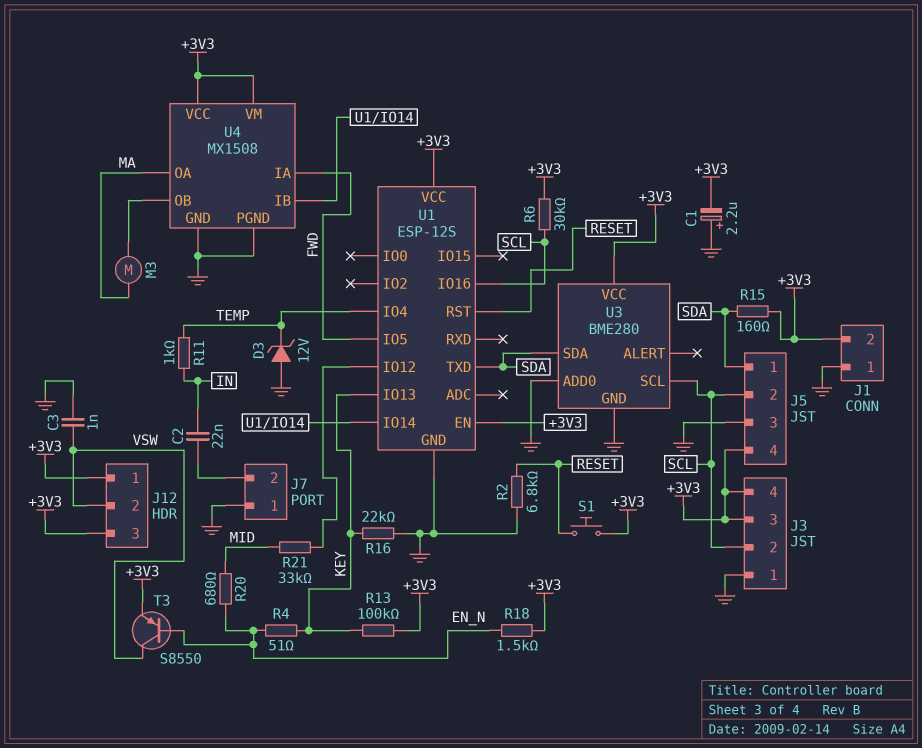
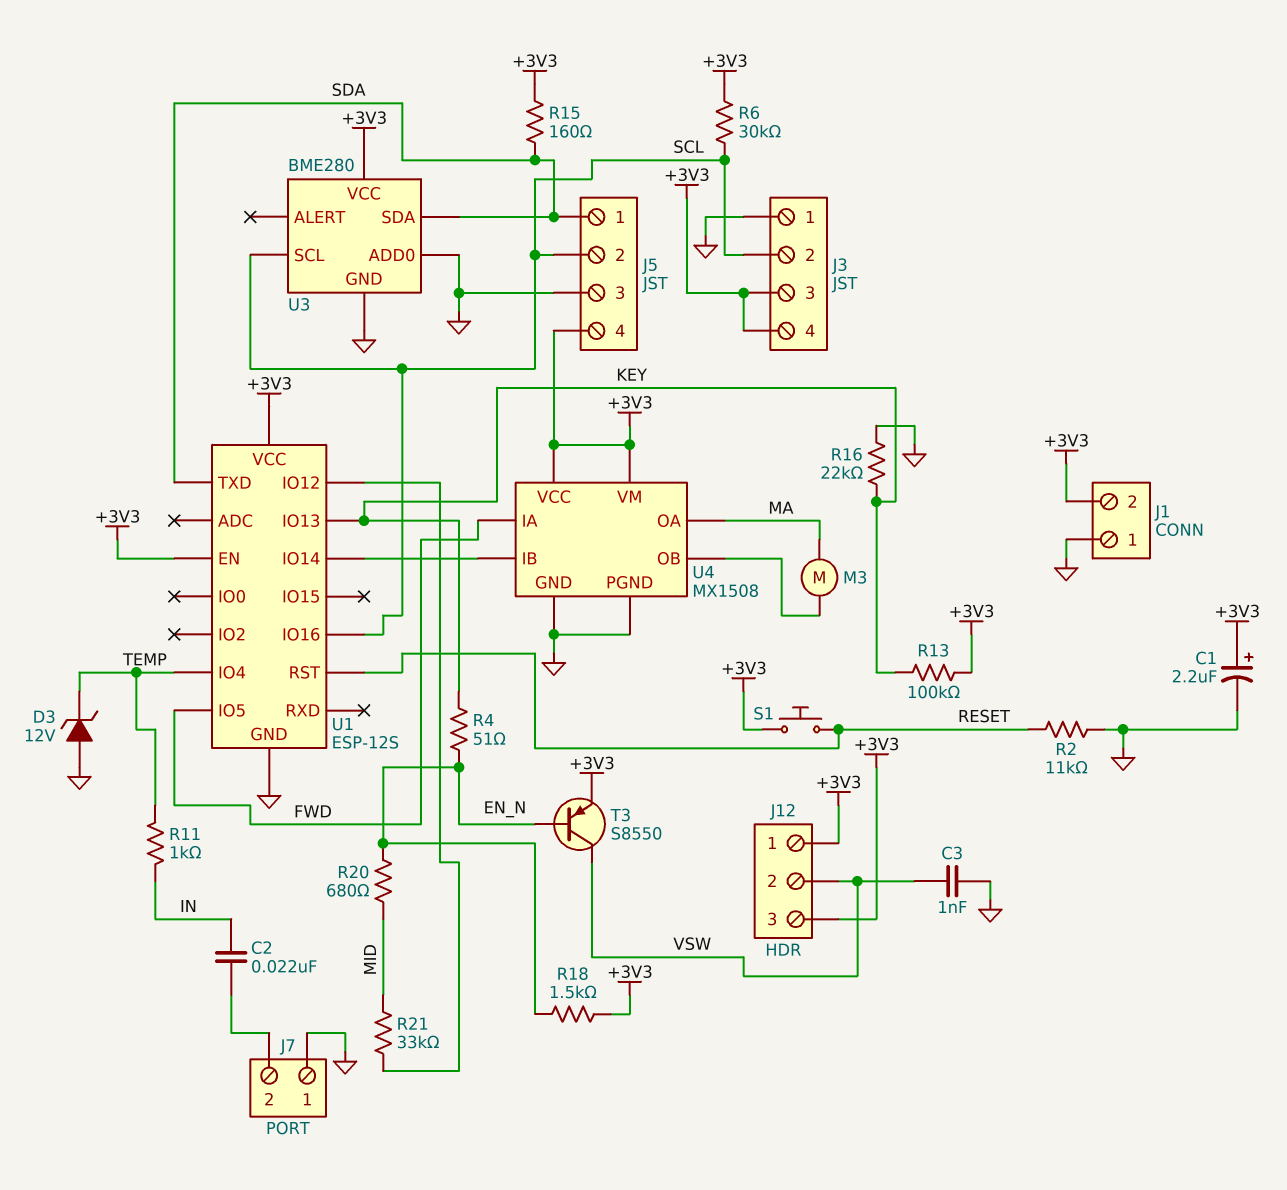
C1: 2.2uF (plus GND, minus +3V3) -> 2.2uF (plus +3V3, minus GND)
R2: 6.8k (GND, RESET) -> 11k (GND, RESET)

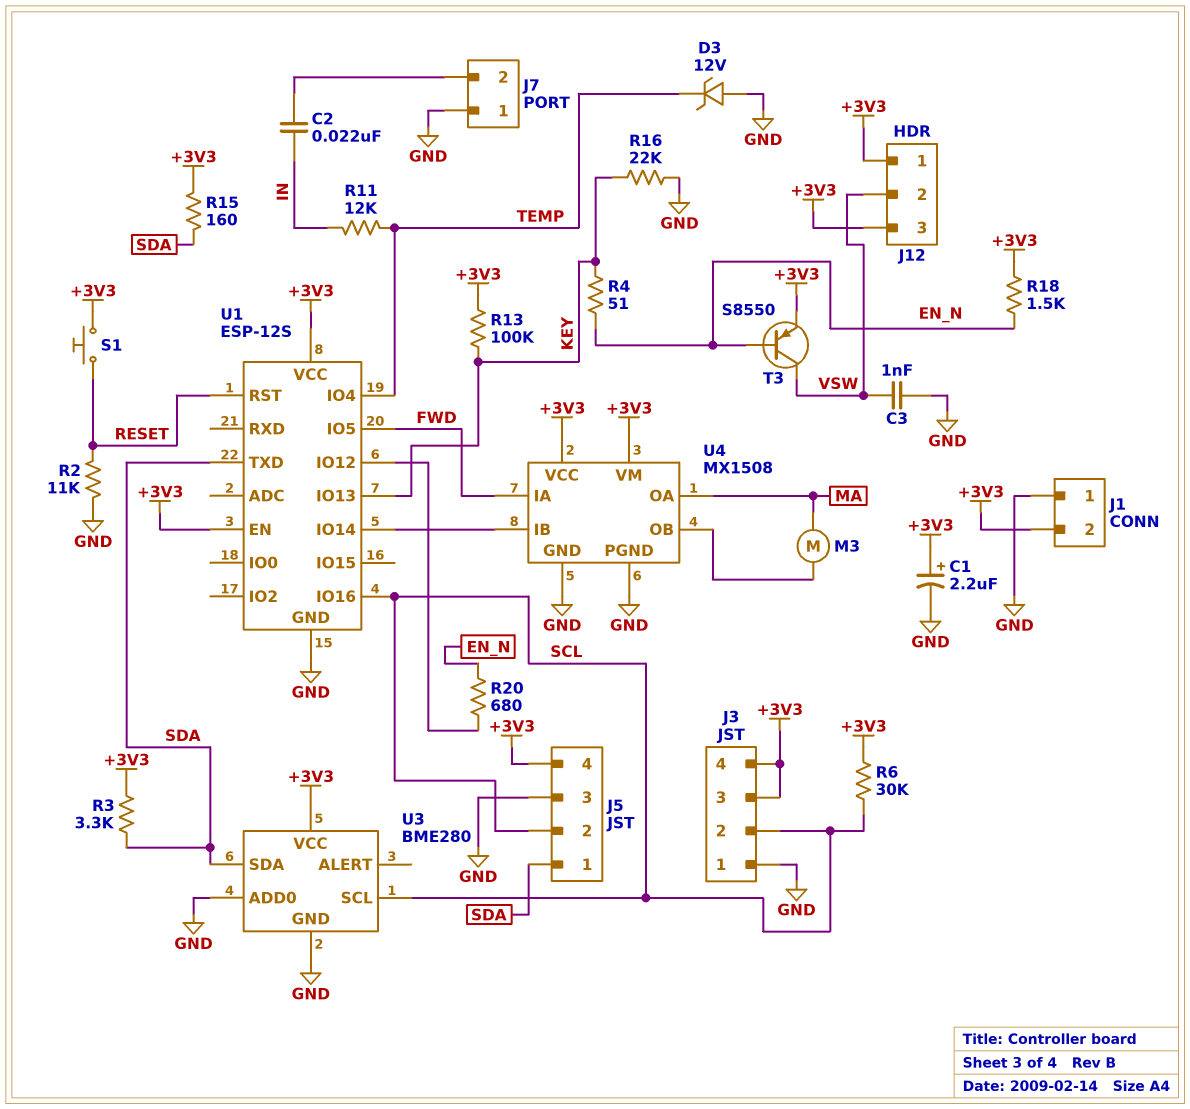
R3: none -> 3.3k (+3V3, SDA)
R11: 1k (IN, TEMP) -> 12k (IN, TEMP)
R20: 680 (EN_N, MID) -> 680 (EN_N, U1/IO12)
R21: 33k (MID, U1/IO12) -> none

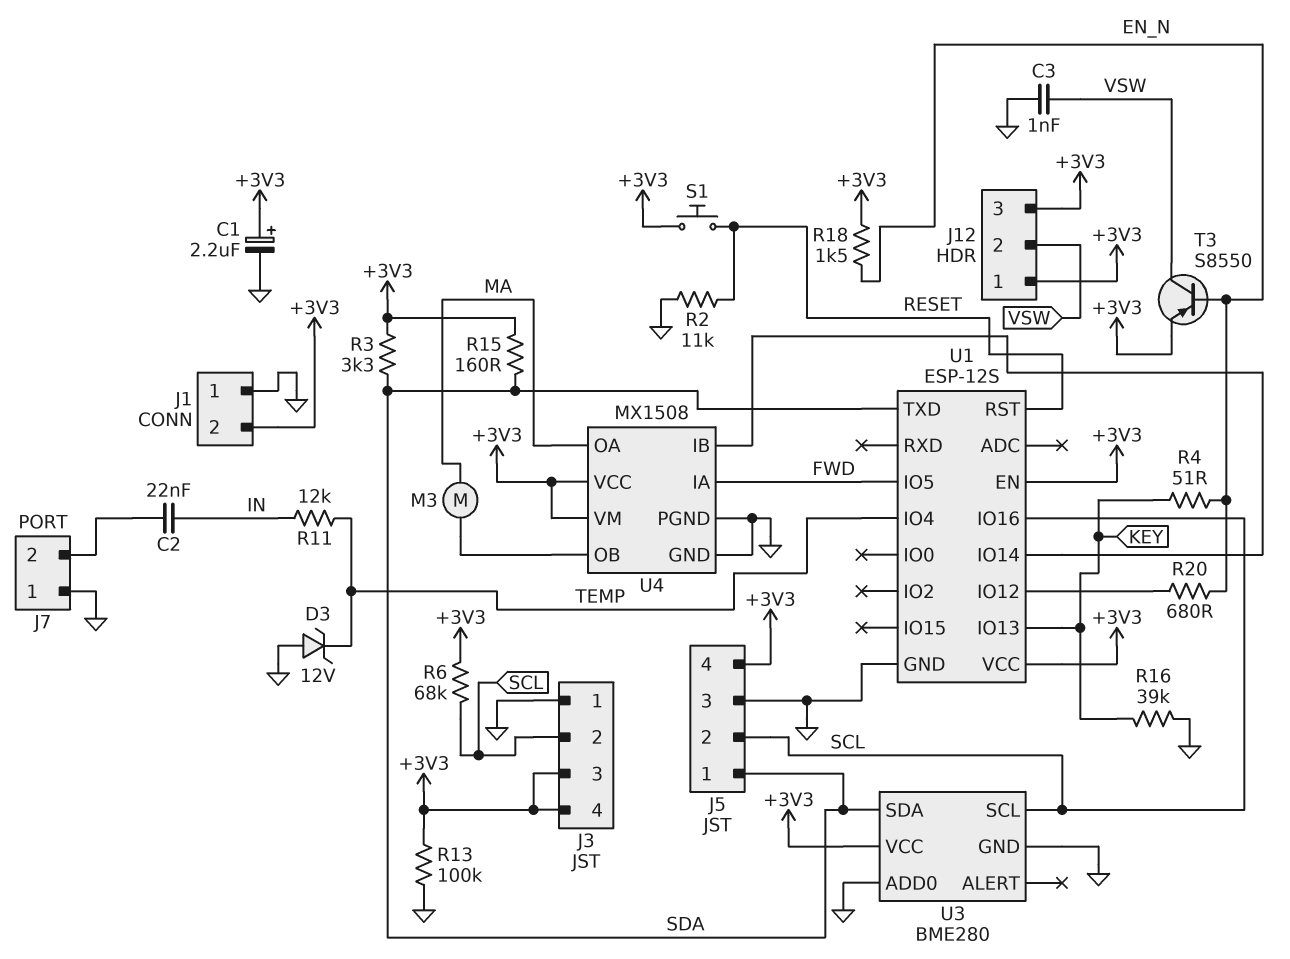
R6: 30k (+3V3, SCL) -> 68k (+3V3, SCL)
R13: 100k (+3V3, KEY) -> 100k (+3V3, GND)
R16: 22k (GND, KEY) -> 39k (GND, KEY)

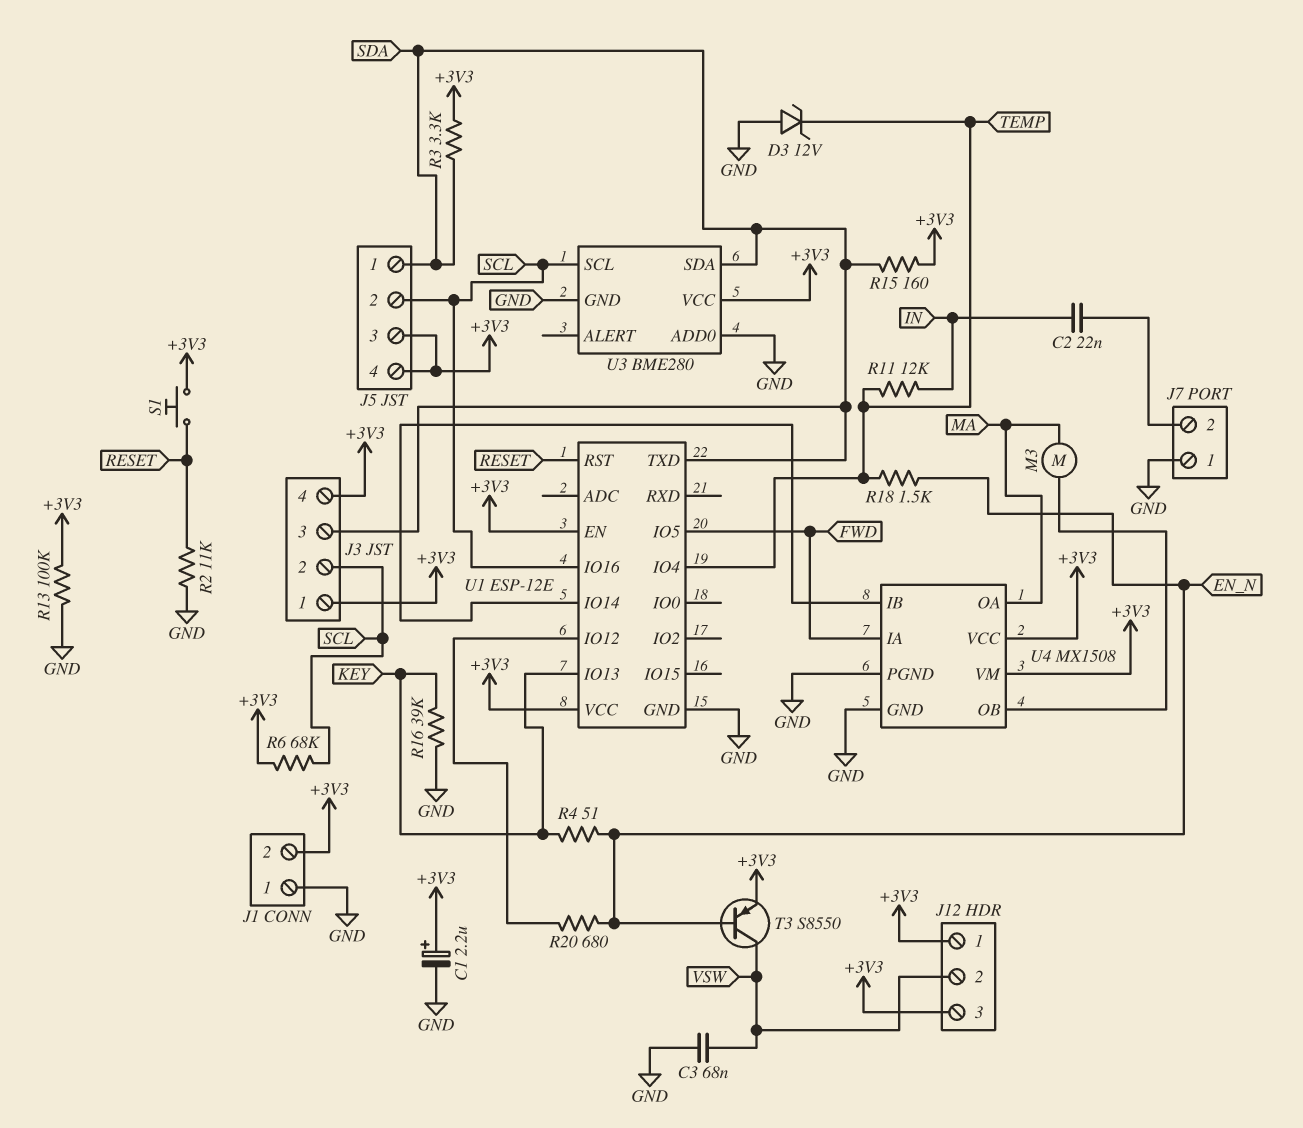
C3: 1nF (GND, VSW) -> 68nF (GND, VSW)
J3 pin 1: GND -> +3V3
J3 pin 3: +3V3 -> SDA
J5 pin 3: GND -> +3V3
R18: 1.5k (+3V3, EN_N) -> 1.5k (EN_N, TEMP)
U1: ESP-12S -> ESP-12E

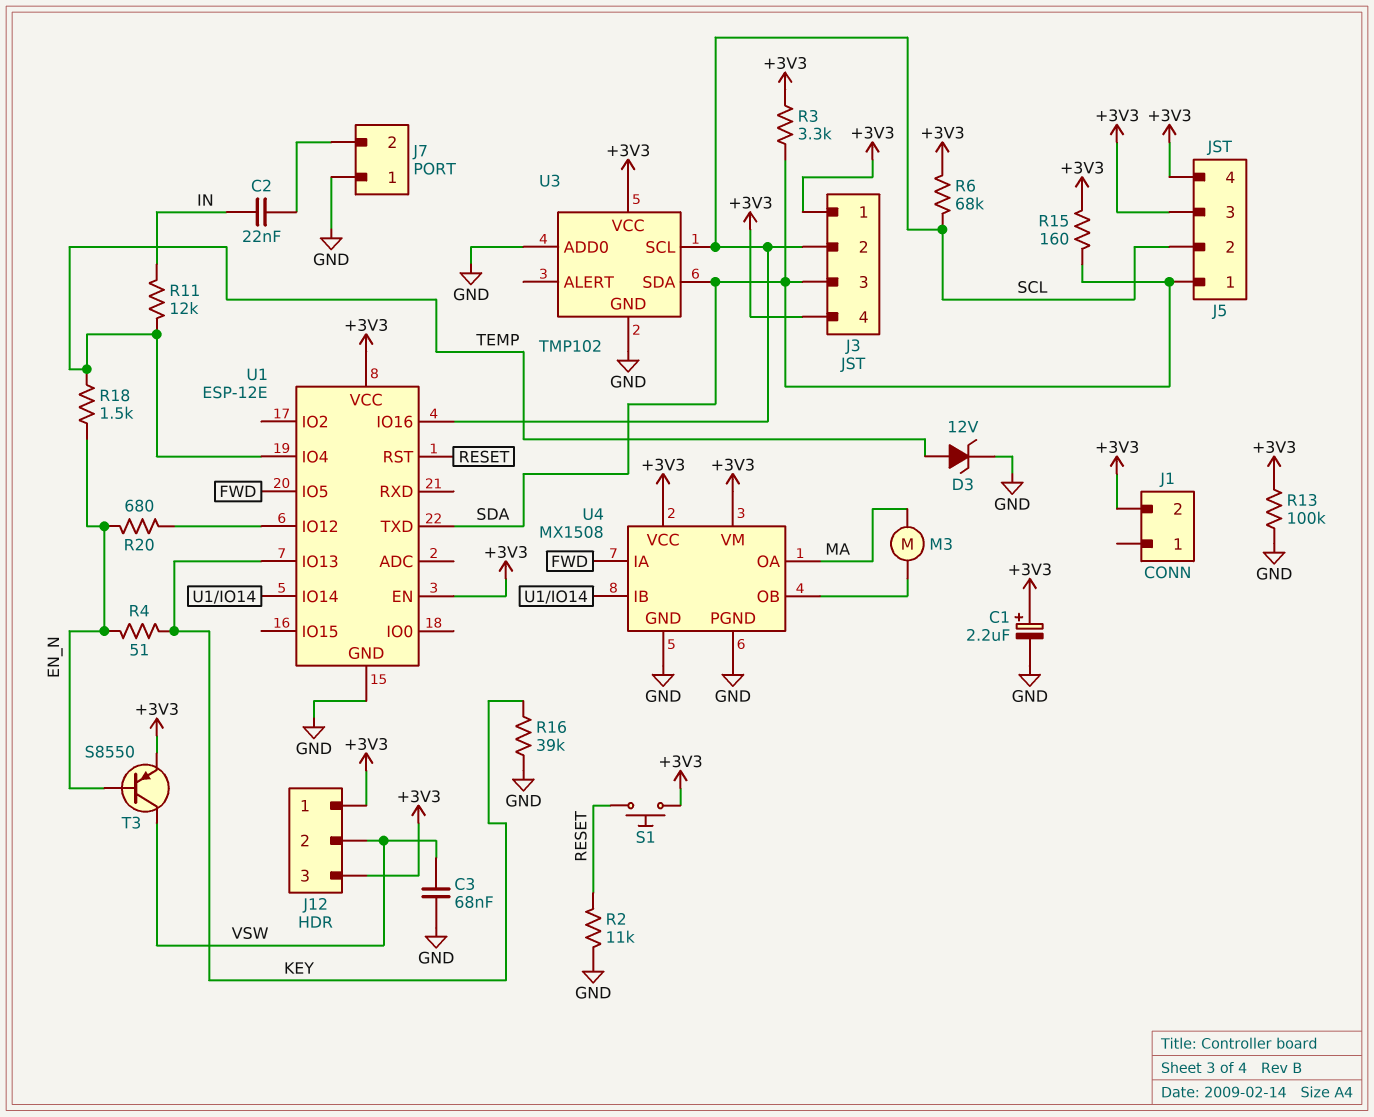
D3: zener 12V (A GND, K TEMP) -> zener 12V (A TEMP, K GND)
J1 pin 1: GND -> none
U3: BME280 -> TMP102

